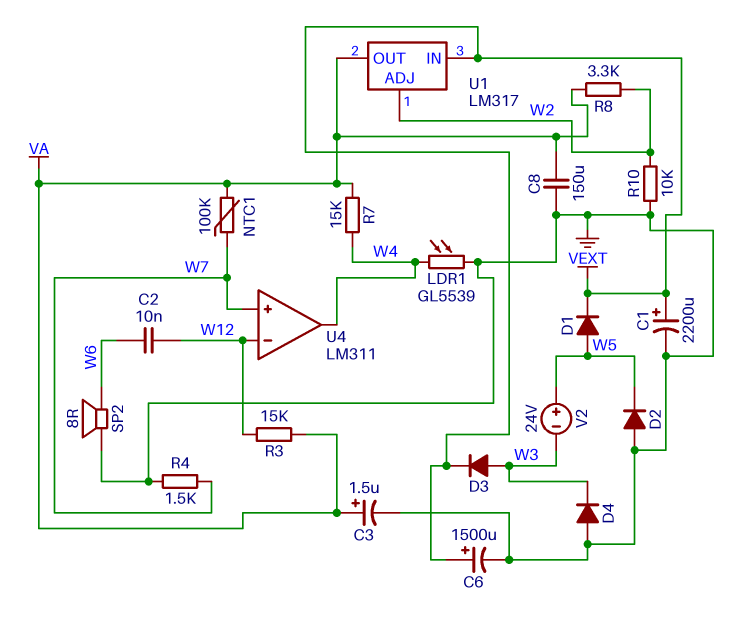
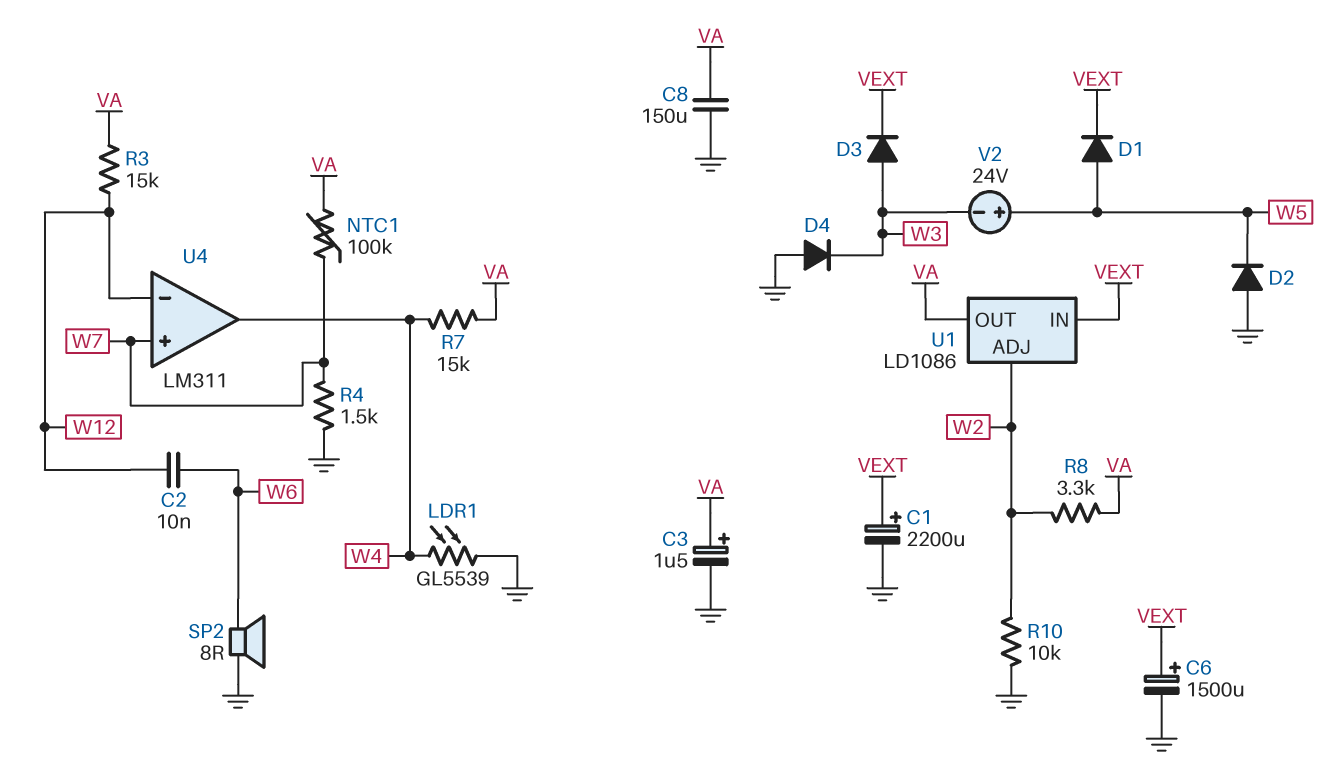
U1: LM317 -> LD1086

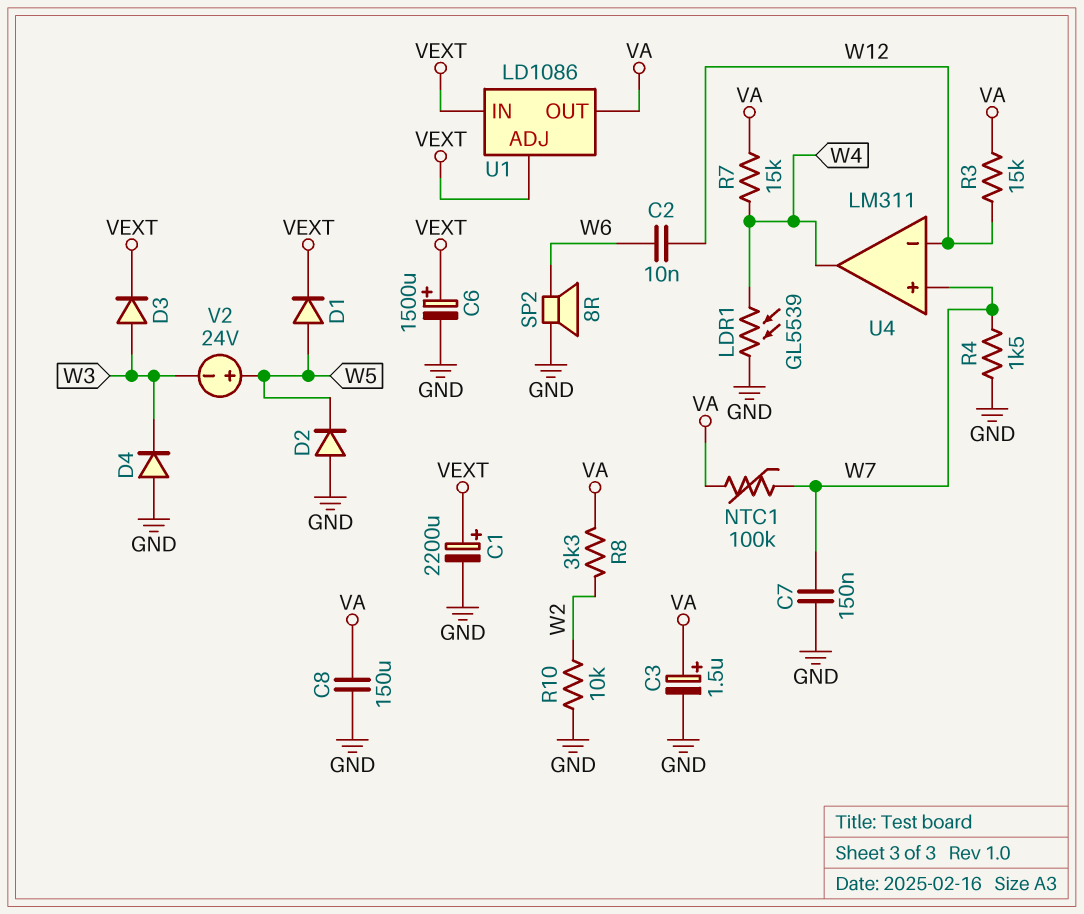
C7: none -> 150nF (GND, W7)
U1 pin ADJ: W2 -> VEXT

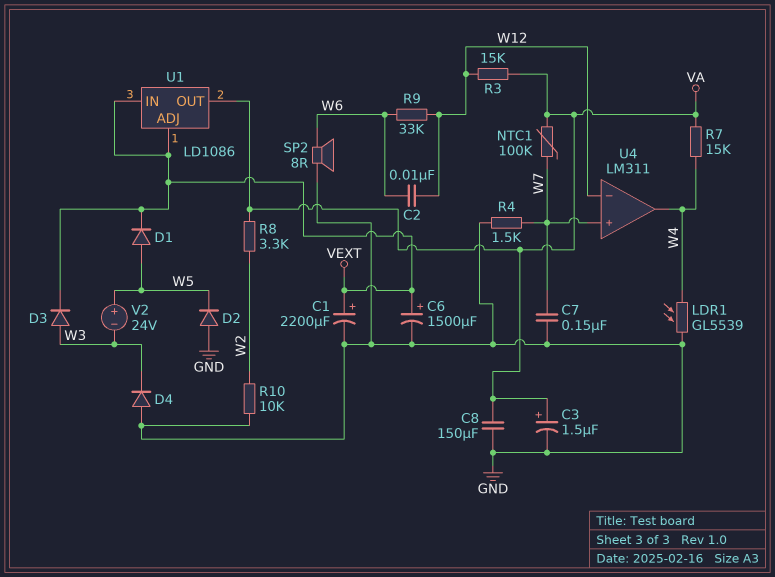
R9: none -> 33k (W6, W12)

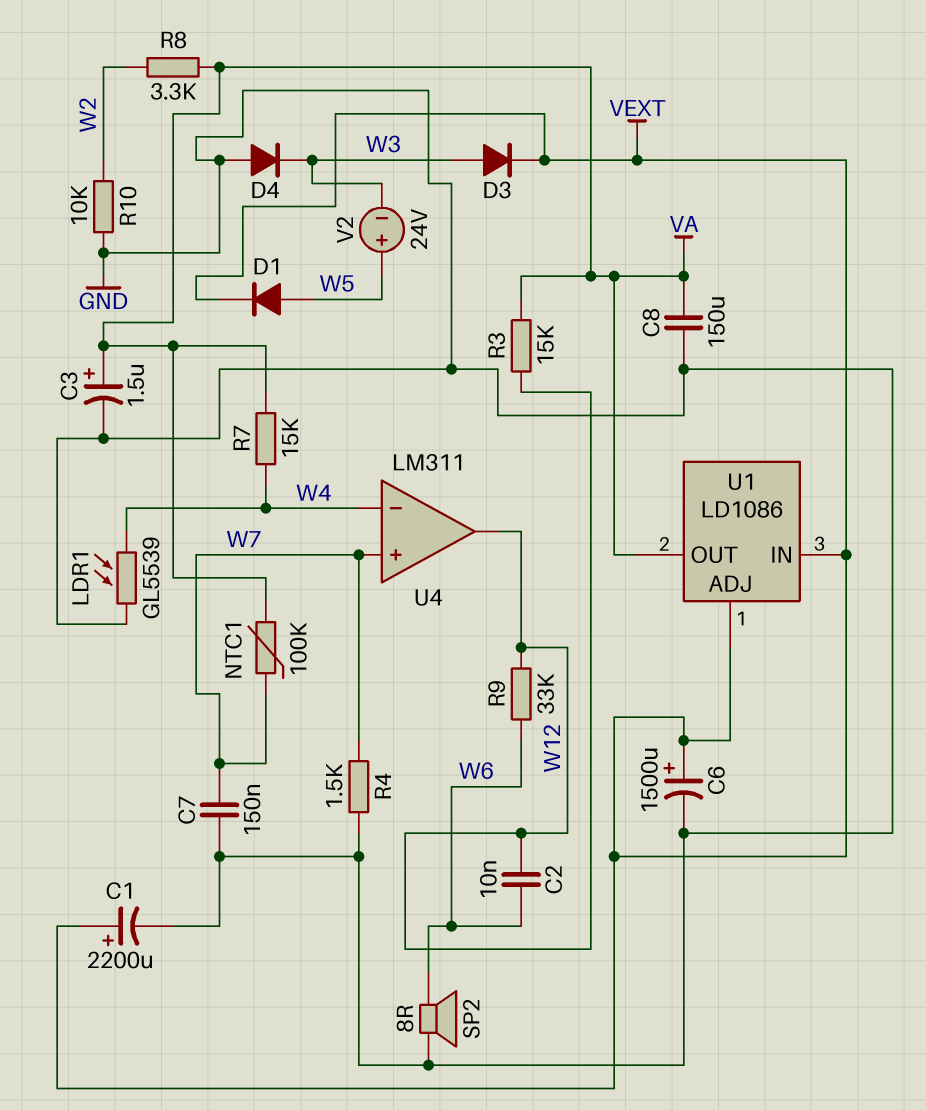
D2: diode (A GND, K W5) -> none
U4 pin in-: W12 -> W4
U4 pin out: W4 -> W12

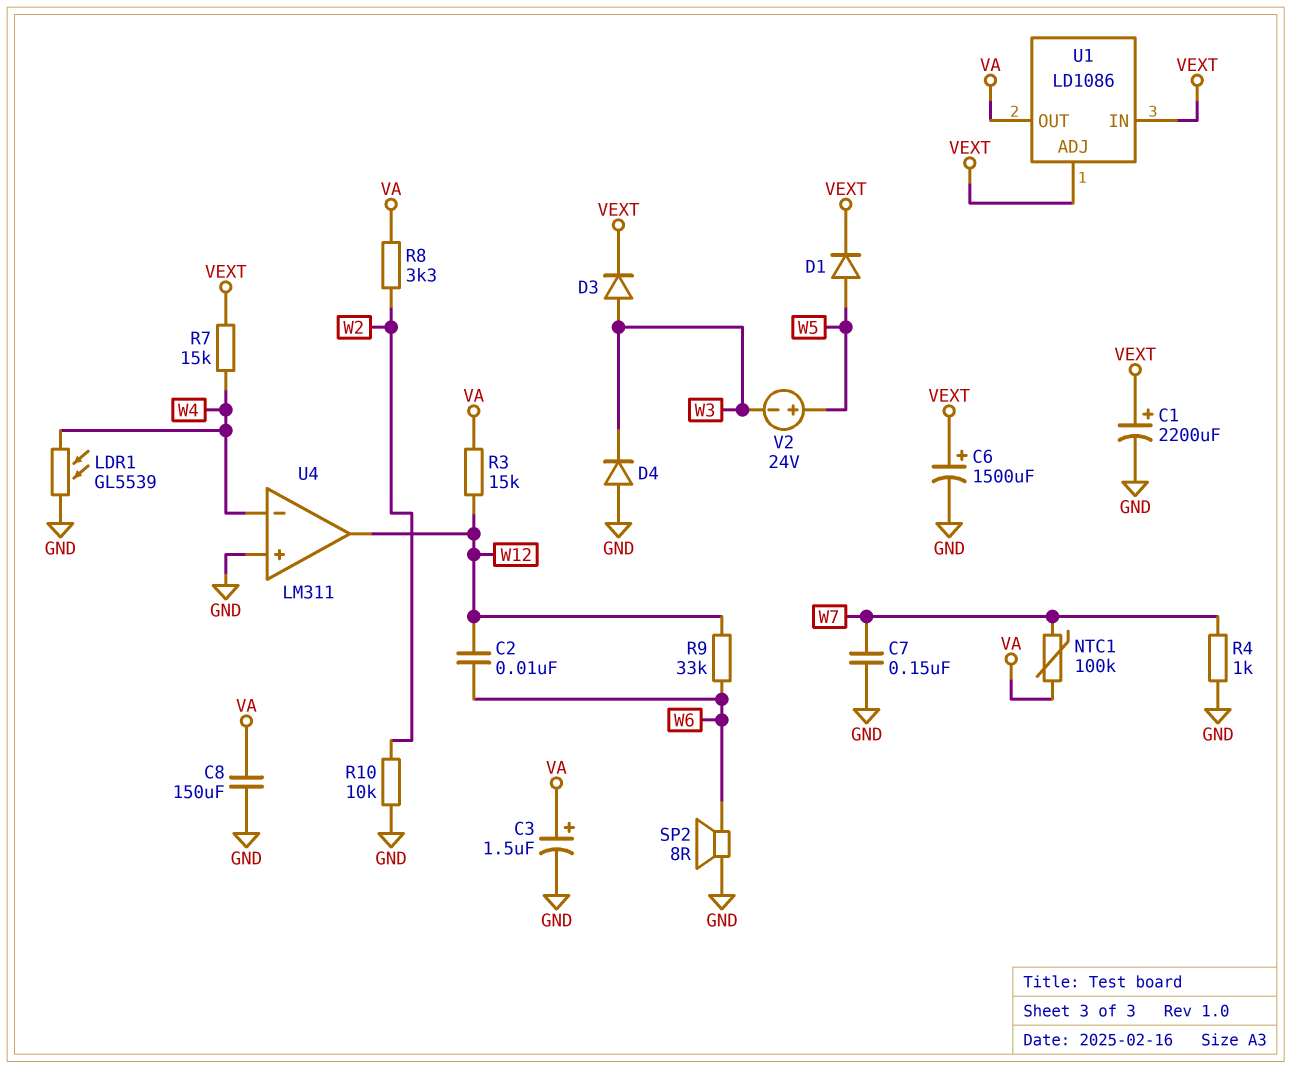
R4: 1.5k (GND, W7) -> 1k (GND, W7)
R7: 15k (VA, W4) -> 15k (VEXT, W4)
U4 pin in+: W7 -> GND

